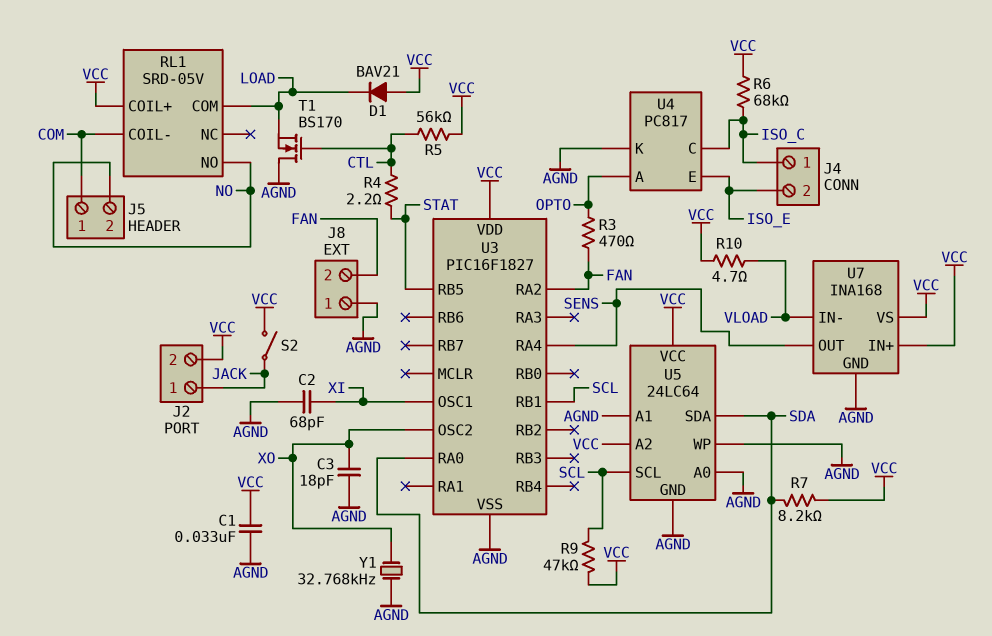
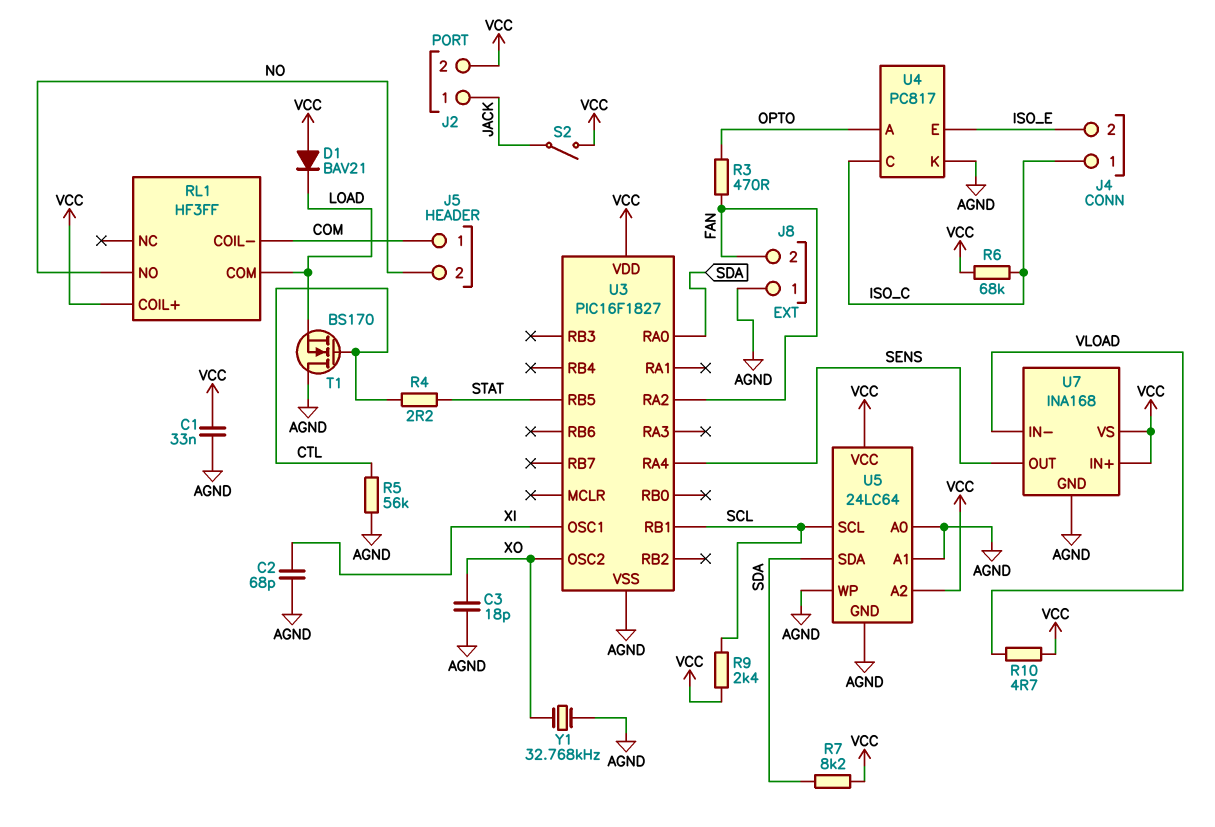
R5: 56k (CTL, VCC) -> 56k (AGND, CTL)
R9: 47k (SCL, VCC) -> 2.4k (SCL, VCC)
RL1: SRD-05V -> HF3FF

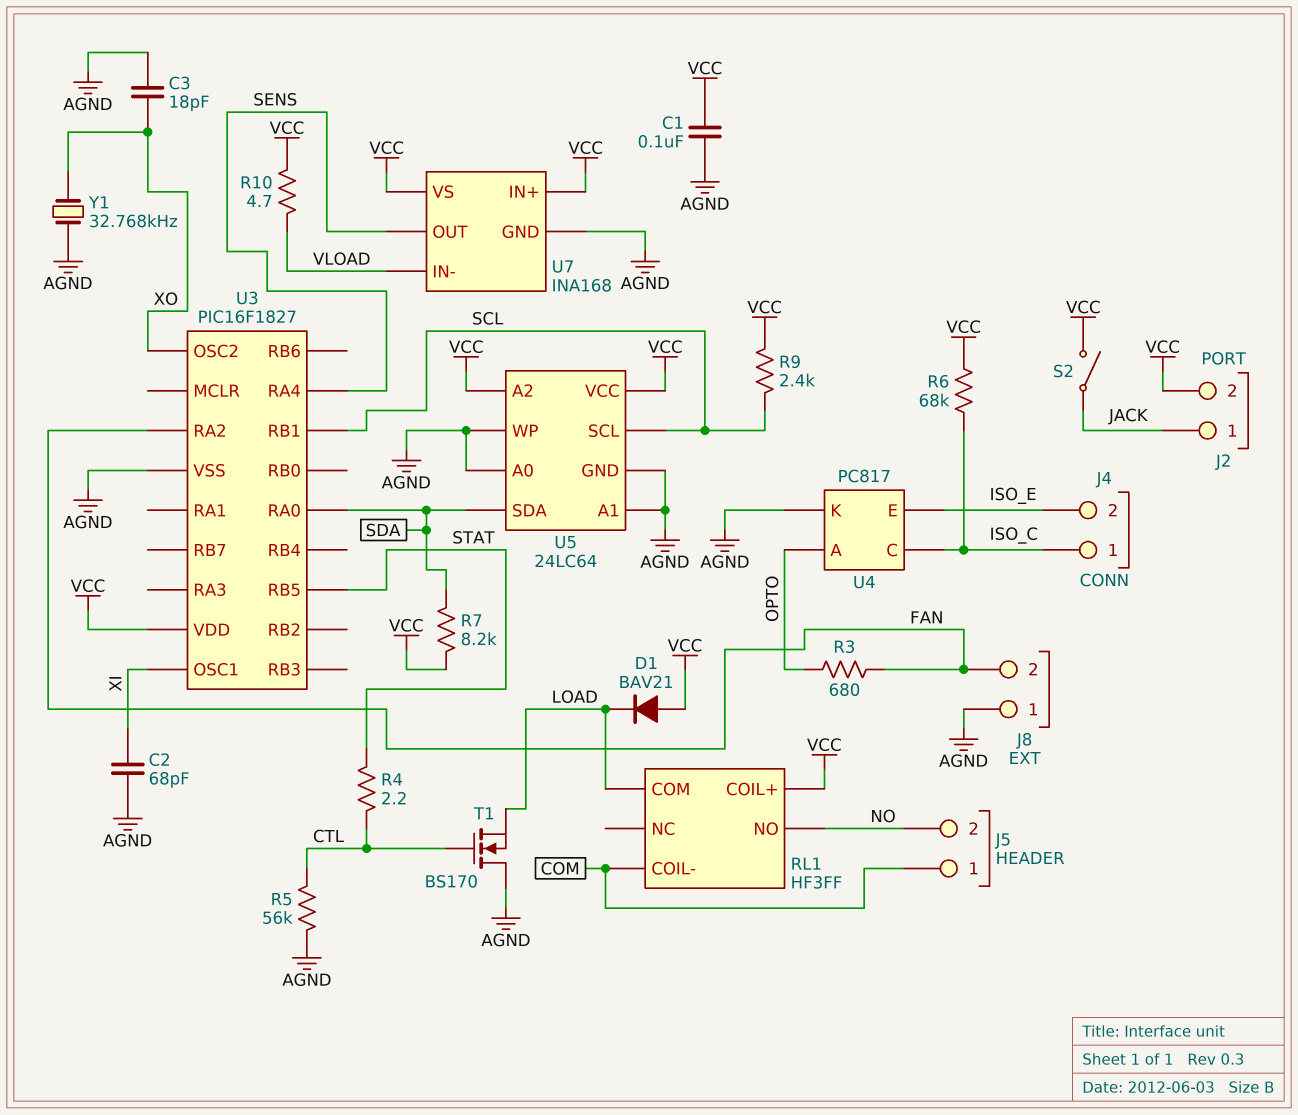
C1: 33nF (AGND, VCC) -> 100nF (AGND, VCC)
R3: 470 (FAN, OPTO) -> 680 (FAN, OPTO)

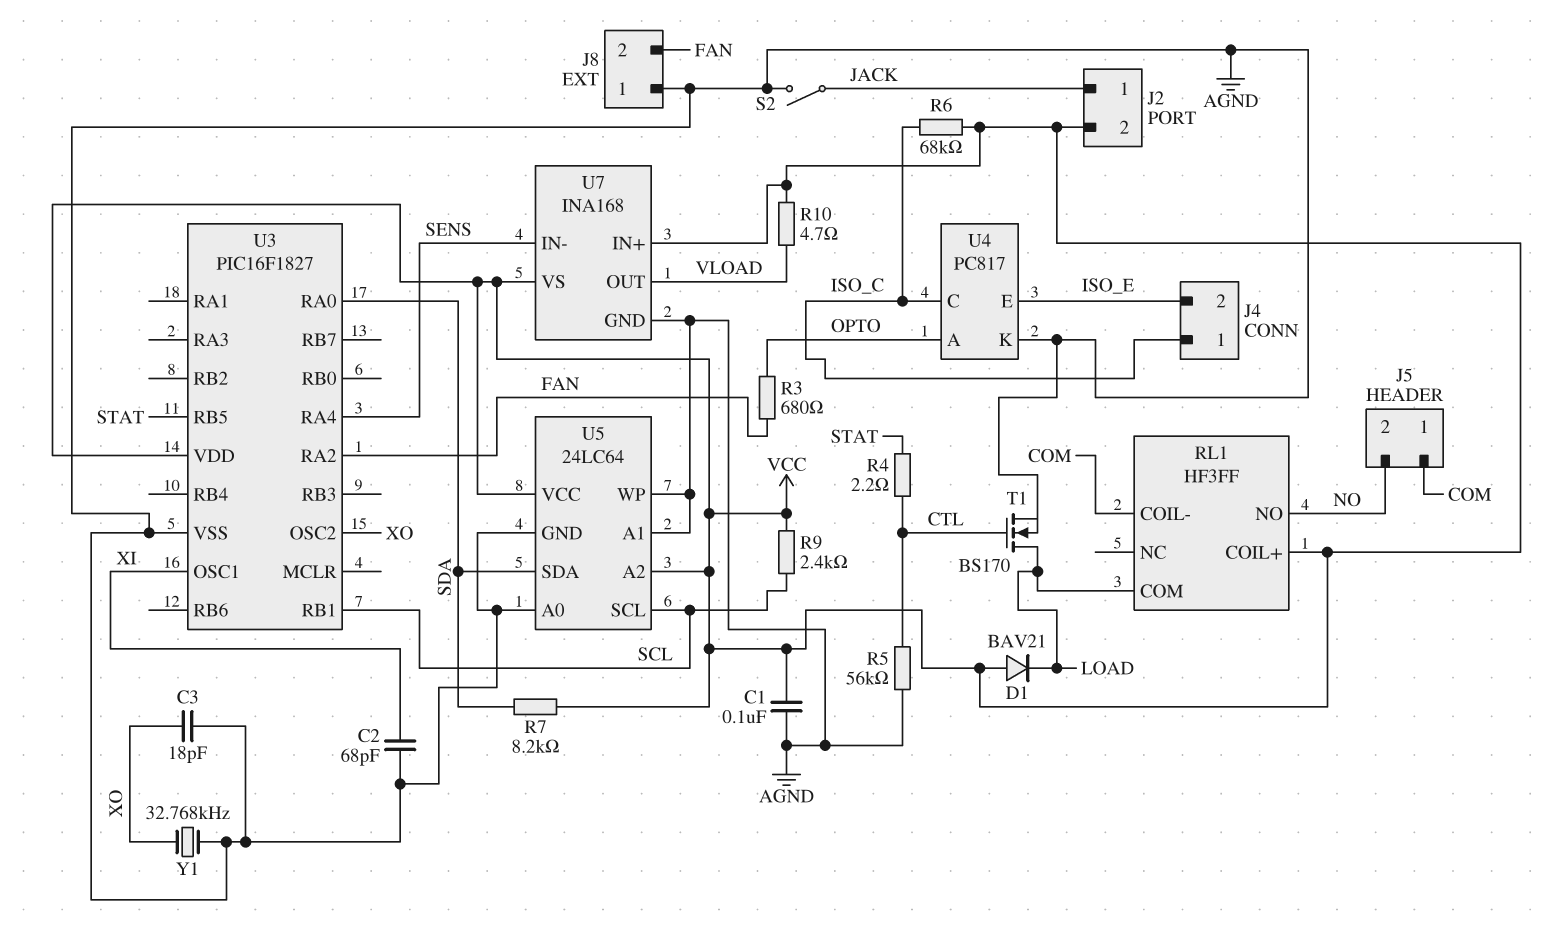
S2: switch (JACK, VCC) -> switch (AGND, JACK)
T1: NMOS BS170 (G CTL, D AGND, S LOAD) -> NMOS BS170 (G CTL, D LOAD, S AGND)
U7 pin IN-: VLOAD -> SENS
U7 pin OUT: SENS -> VLOAD

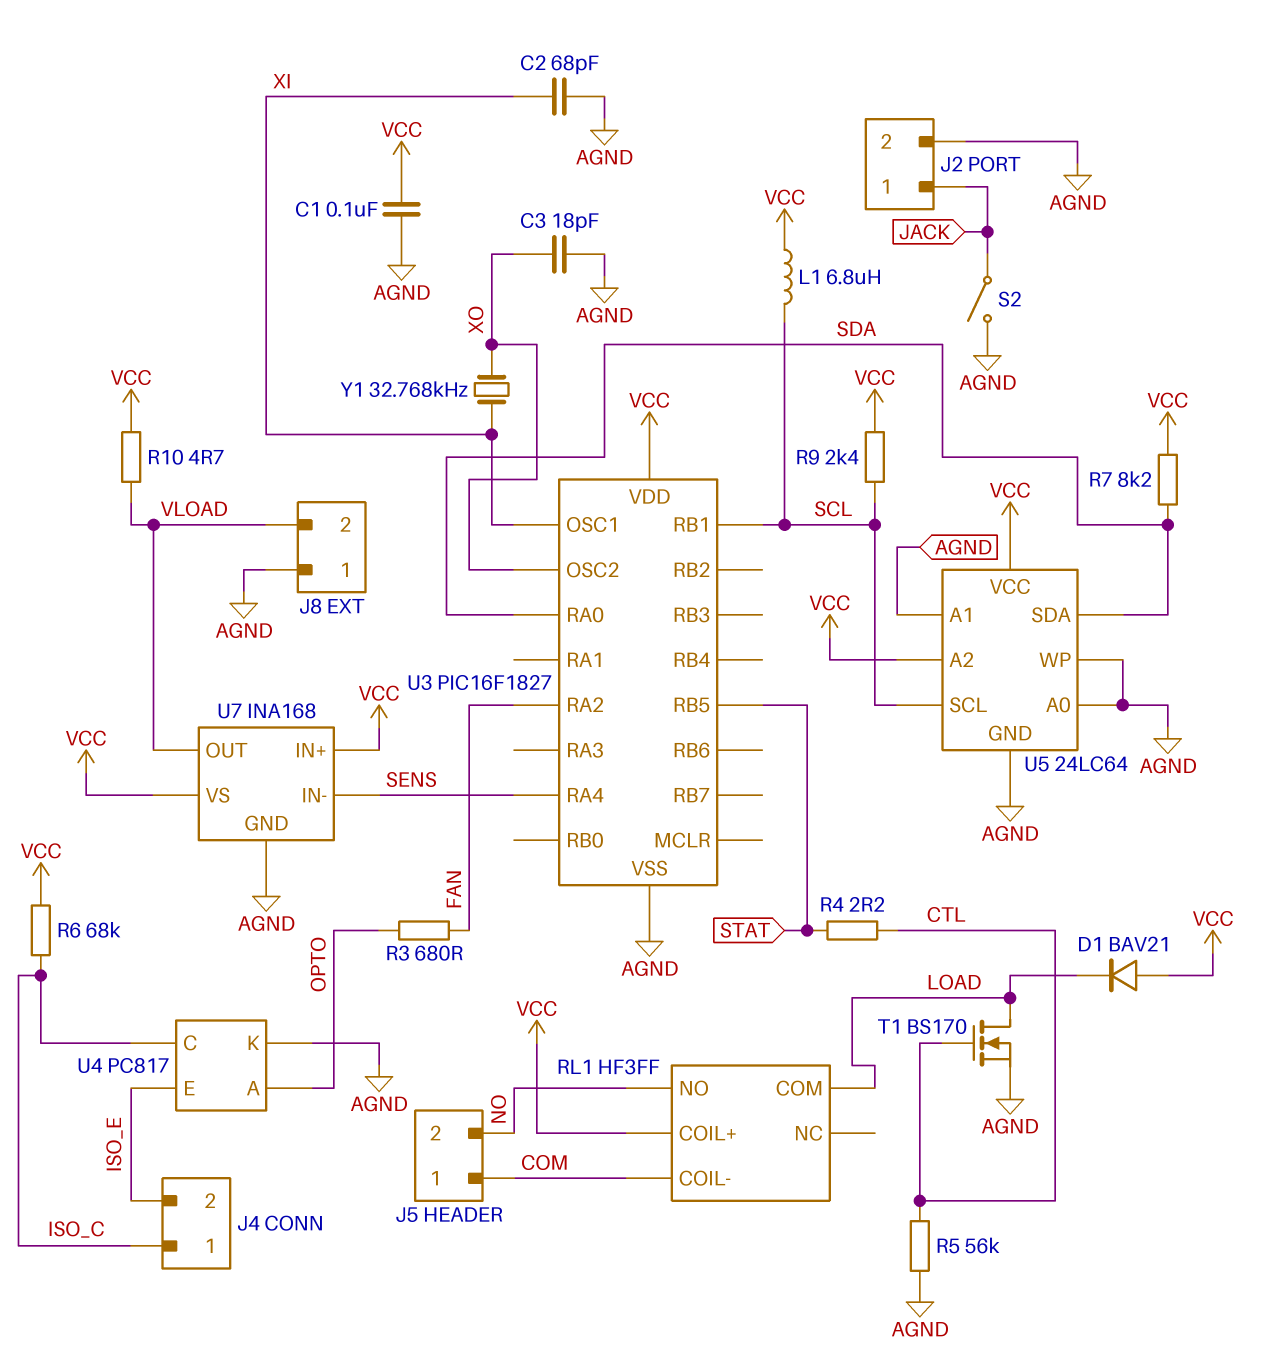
J2 pin 2: VCC -> AGND
J8 pin 2: FAN -> VLOAD
L1: none -> 6.8uH (SCL, VCC)
Y1: 32.768kHz (AGND, XO) -> 32.768kHz (XI, XO)

